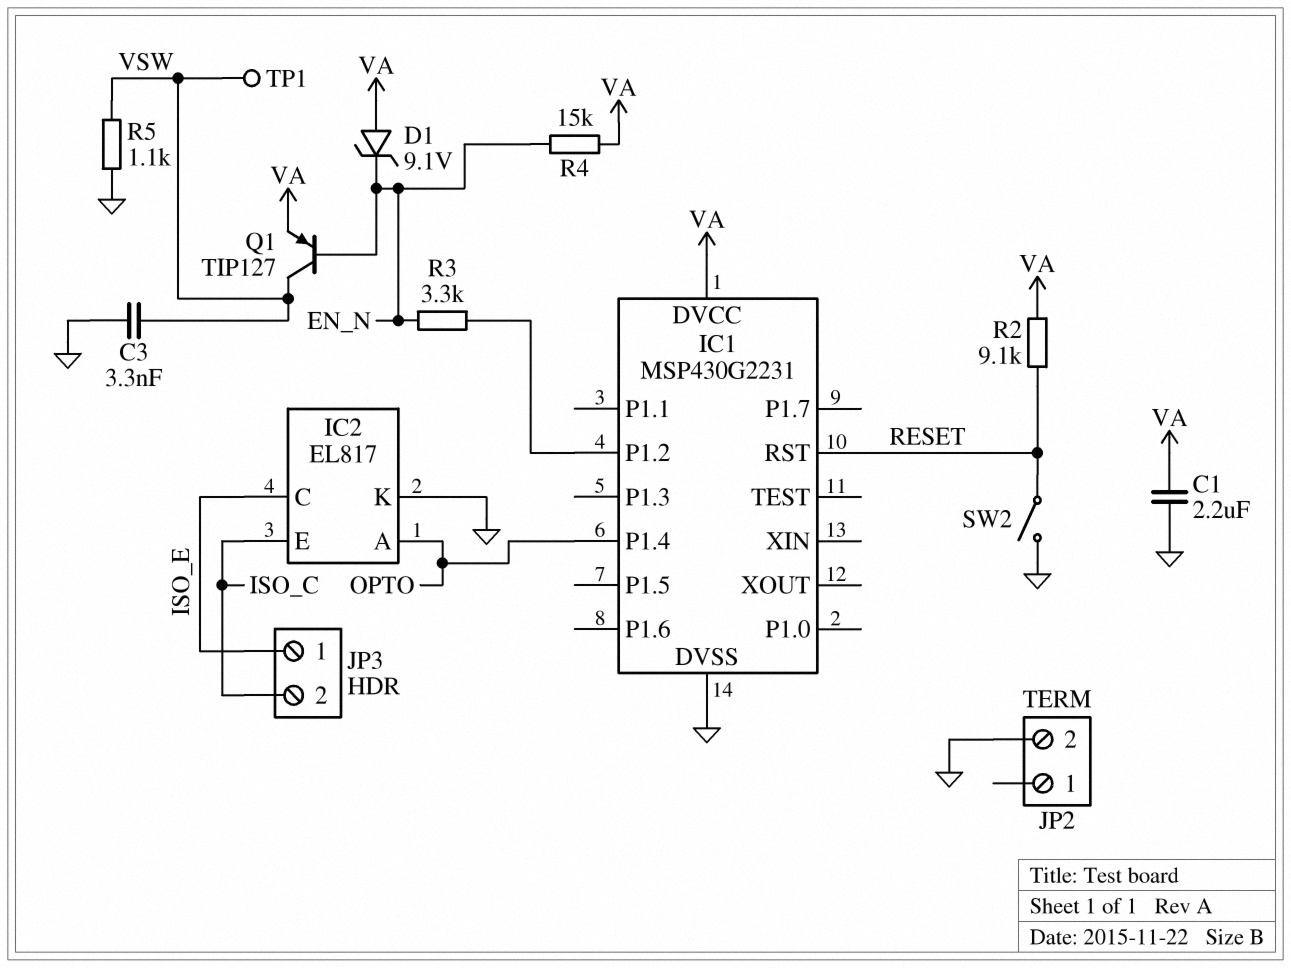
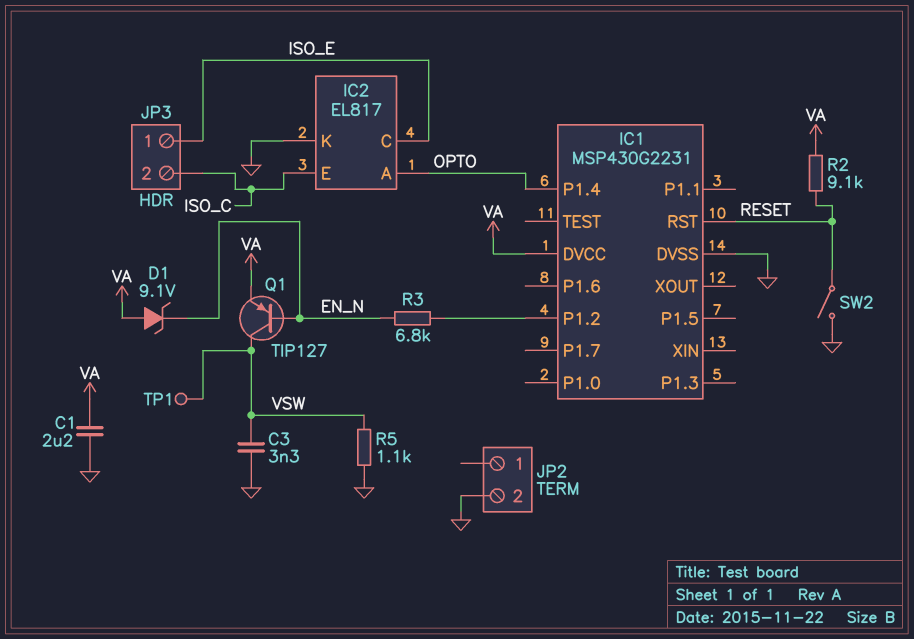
R3: 3.3k (EN_N, IC1/P1.2) -> 6.8k (EN_N, IC1/P1.2)
R4: 15k (EN_N, VA) -> none

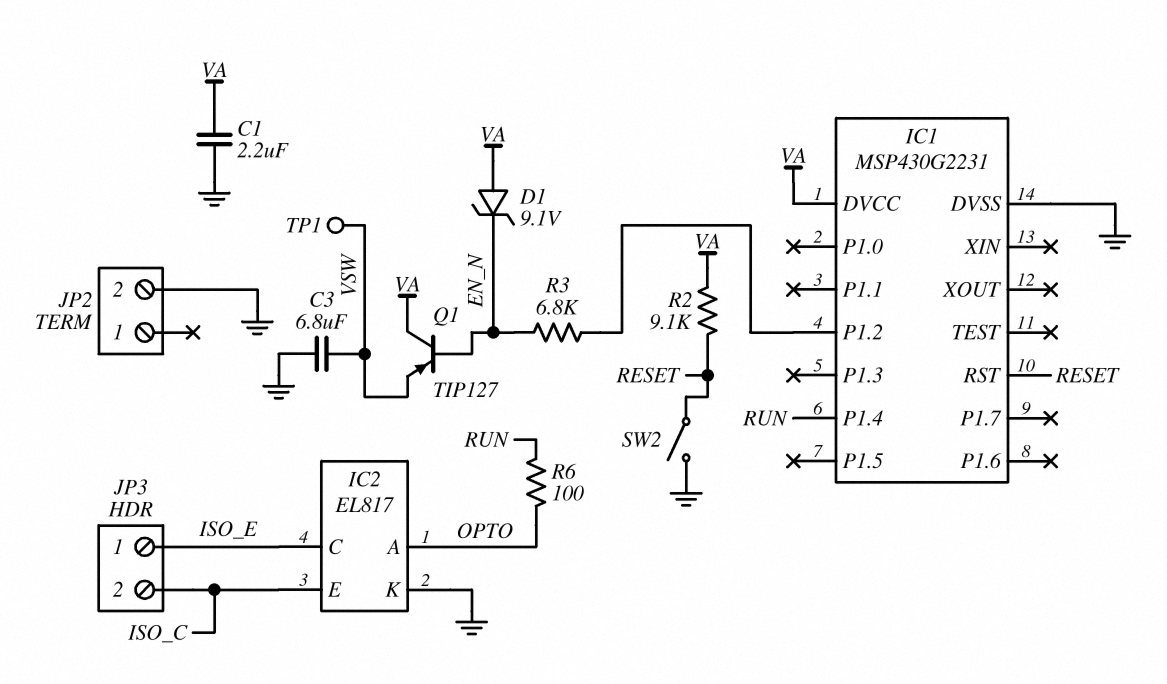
C3: 3.3nF (GND, VSW) -> 6.8uF (GND, VSW)
IC1 pin P1.4: OPTO -> RUN
Q1: PNP TIP127 (B EN_N, C VSW, E VA) -> PNP TIP127 (B EN_N, C VA, E VSW)
R5: 1.1k (GND, VSW) -> none
R6: none -> 100 (OPTO, RUN)

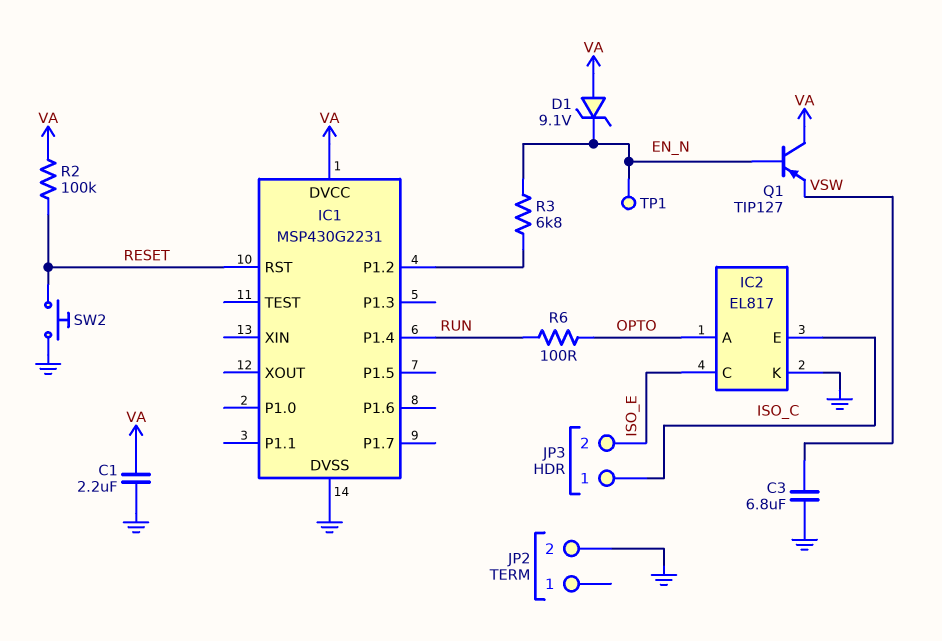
JP3 pin 1: ISO_E -> ISO_C
JP3 pin 2: ISO_C -> ISO_E
R2: 9.1k (RESET, VA) -> 100k (RESET, VA)
SW2: switch (GND, RESET) -> button (GND, RESET)
TP1: test point (VSW) -> test point (EN_N)

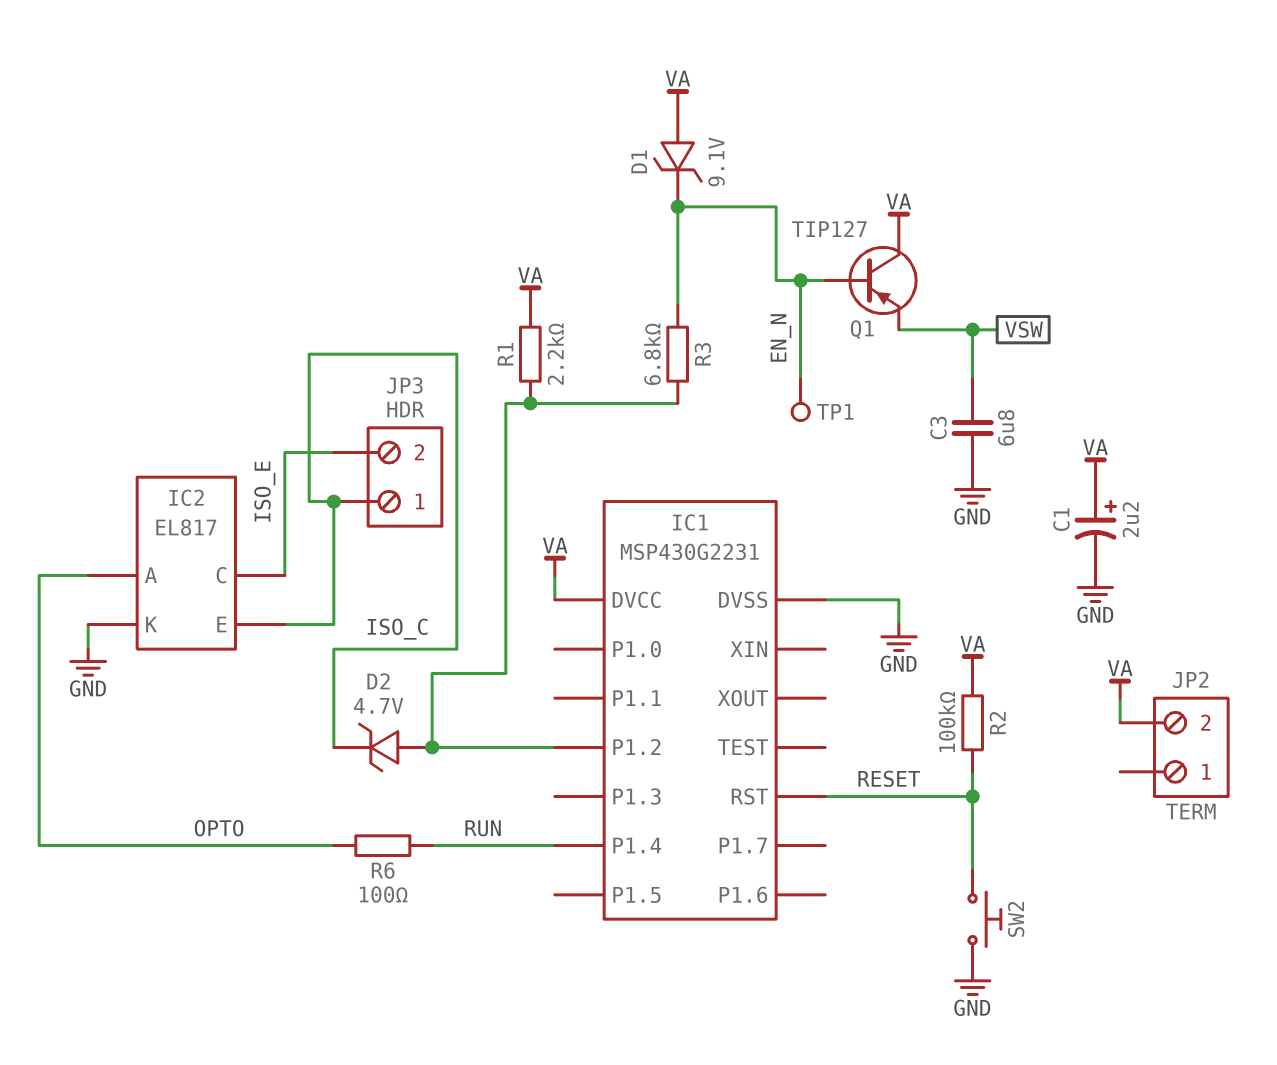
C1: 2.2uF (GND, VA) -> 2.2uF (plus VA, minus GND)
D2: none -> zener 4.7V (A IC1/P1.2, K ISO_C)
JP2 pin 2: GND -> VA
R1: none -> 2.2k (IC1/P1.2, VA)

